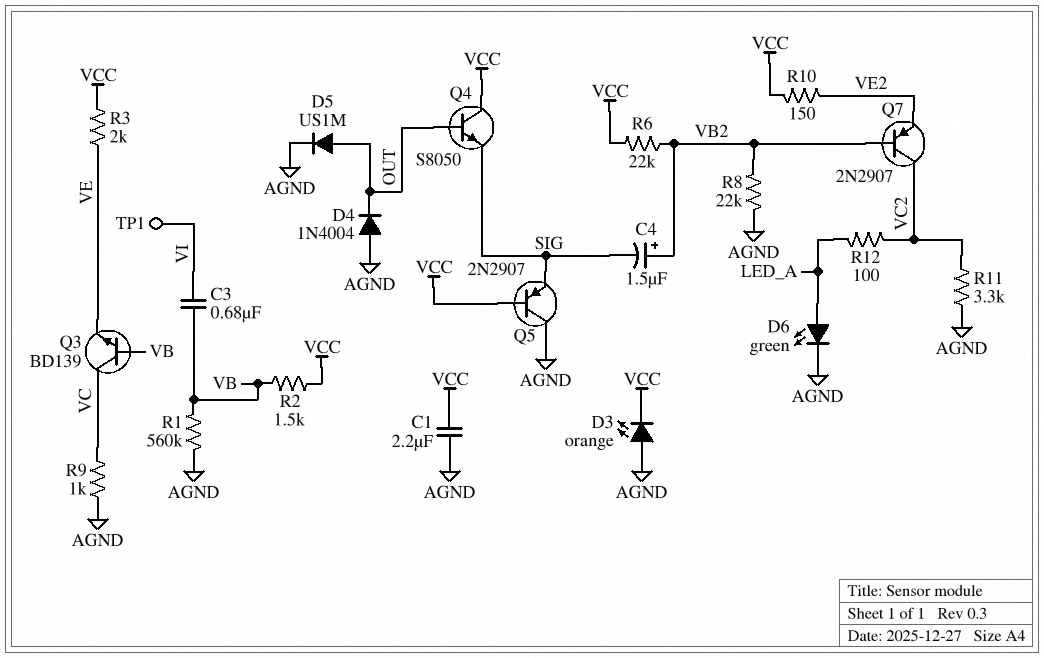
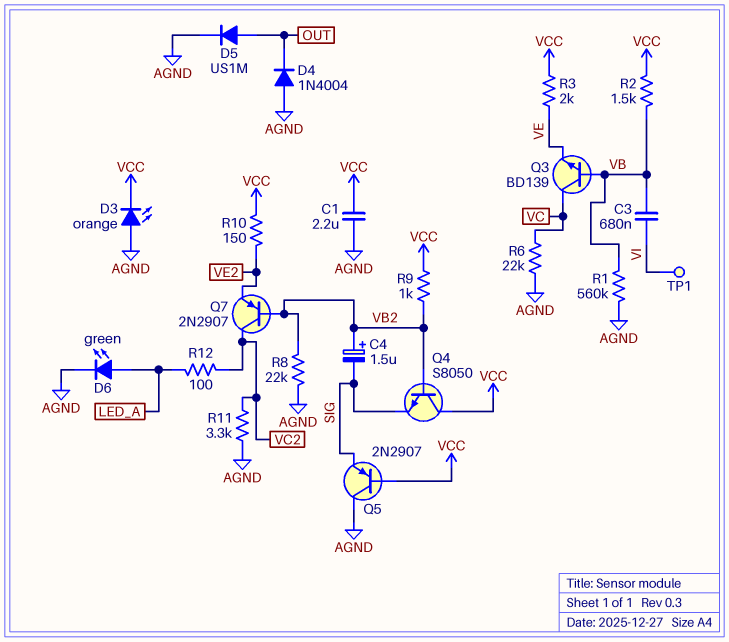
Q4: NPN S8050 (B OUT, C VCC, E SIG) -> NPN S8050 (B VB2, C VCC, E SIG)
R6: 22k (VB2, VCC) -> 22k (AGND, VC)
R9: 1k (AGND, VC) -> 1k (VB2, VCC)

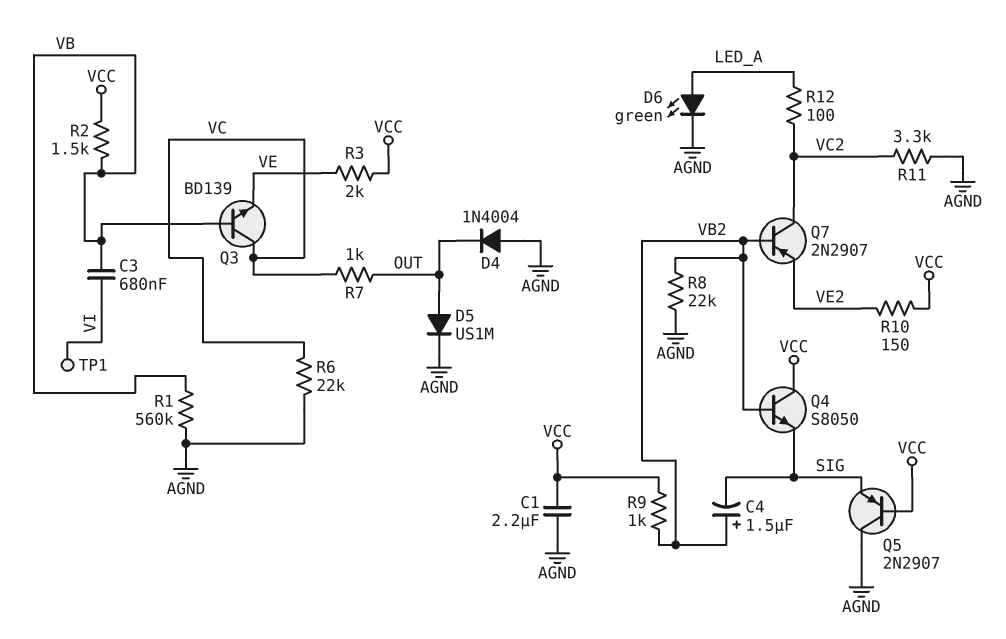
D3: LED orange (A AGND, K VCC) -> none
R7: none -> 1k (OUT, VC)

